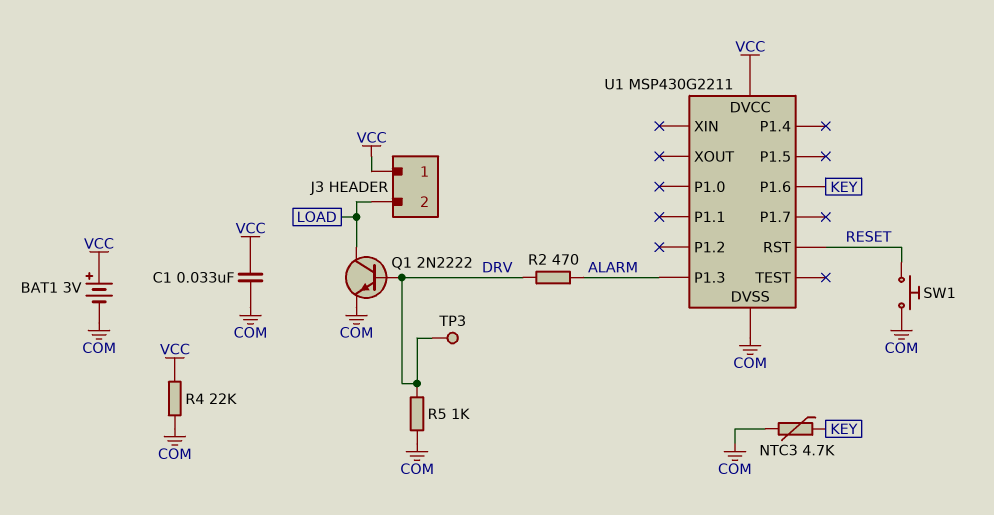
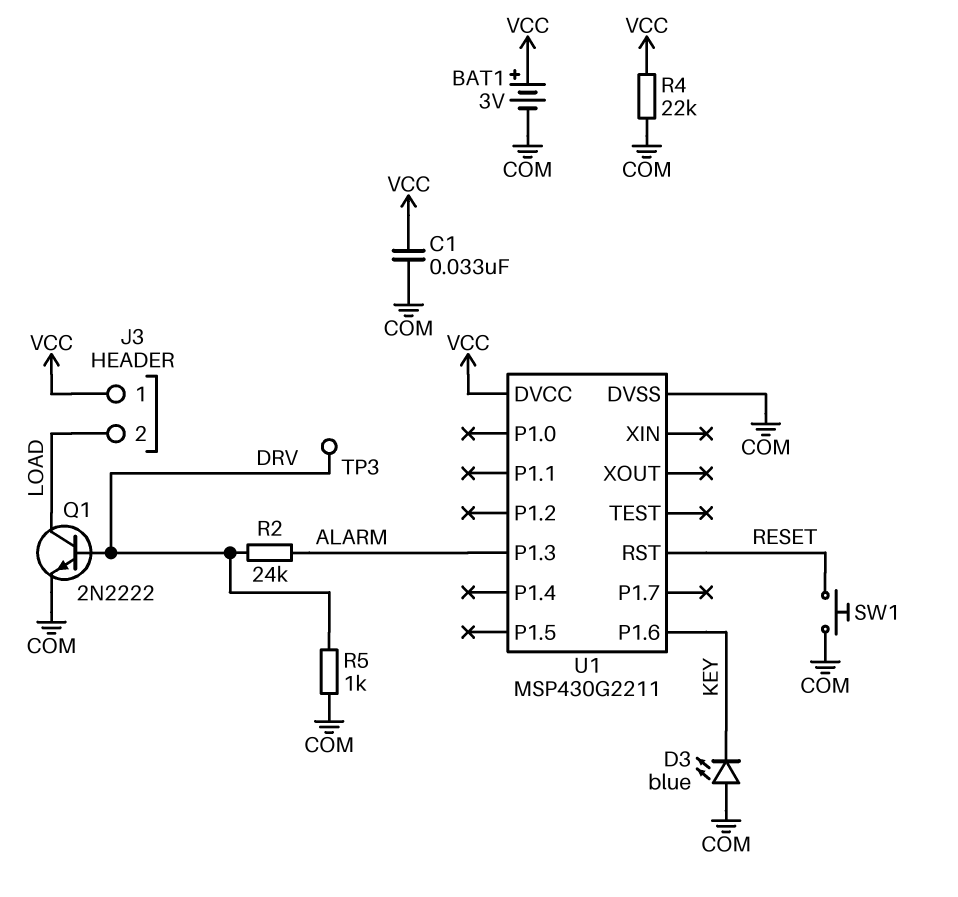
D3: none -> LED blue (A COM, K KEY)
NTC3: 4.7k (COM, KEY) -> none
R2: 470 (ALARM, DRV) -> 24k (ALARM, DRV)

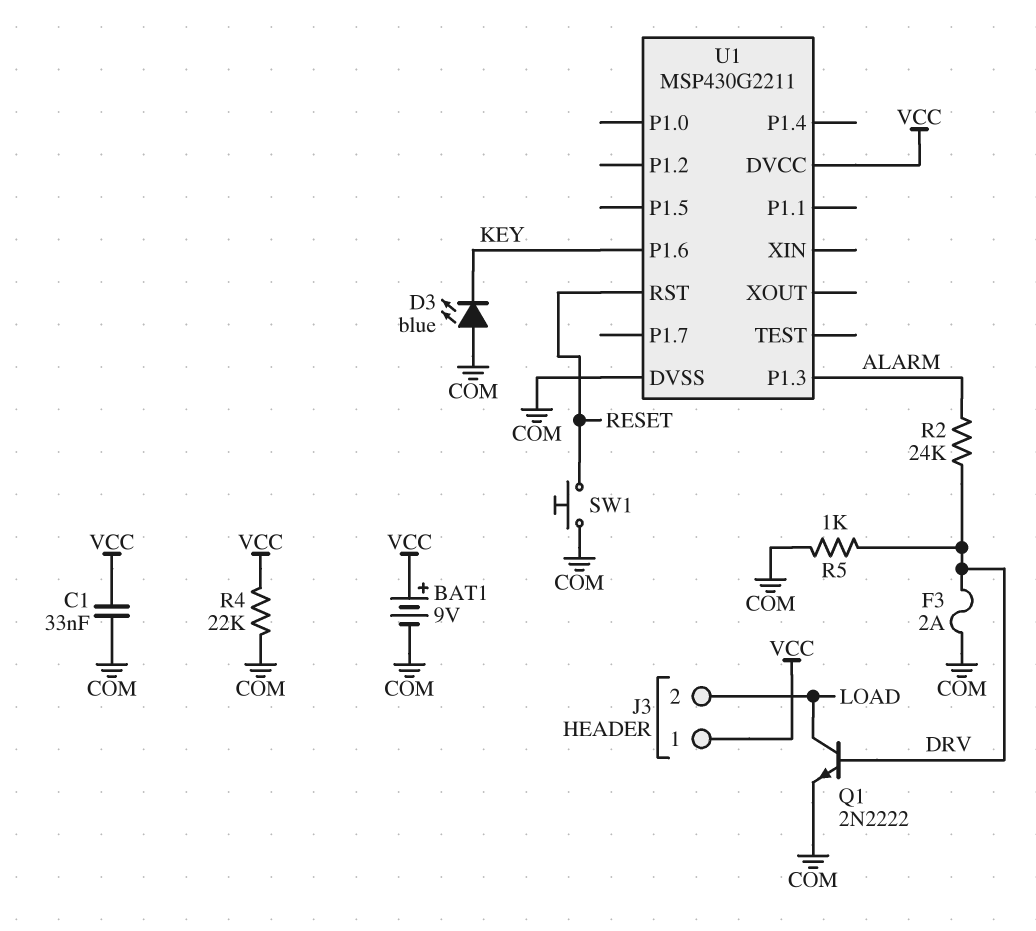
BAT1: 3V (plus VCC, minus COM) -> 9V (plus VCC, minus COM)
F3: none -> 2A (COM, DRV)
TP3: test point (DRV) -> none

